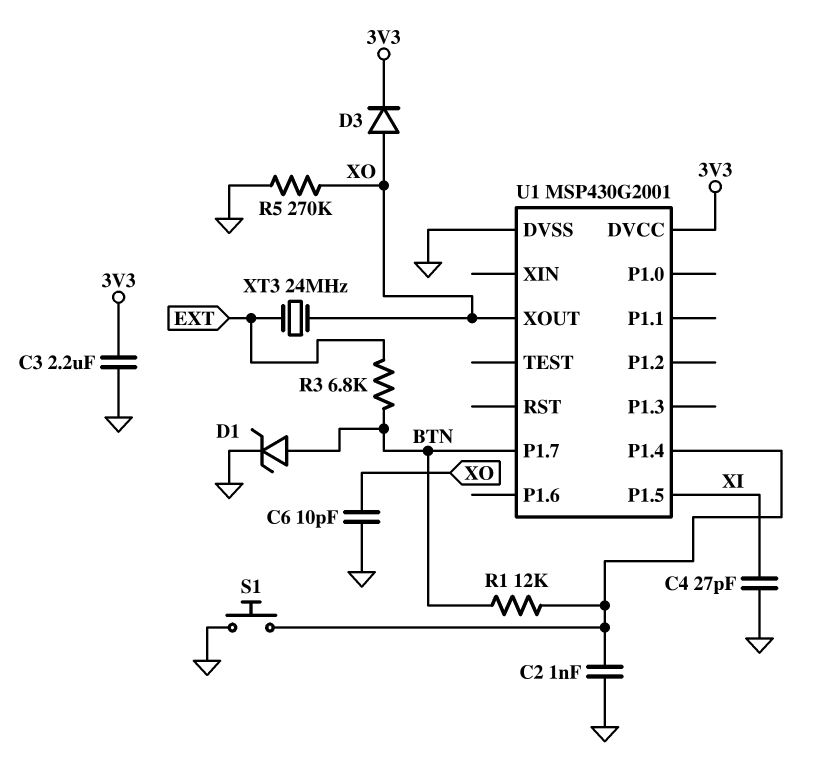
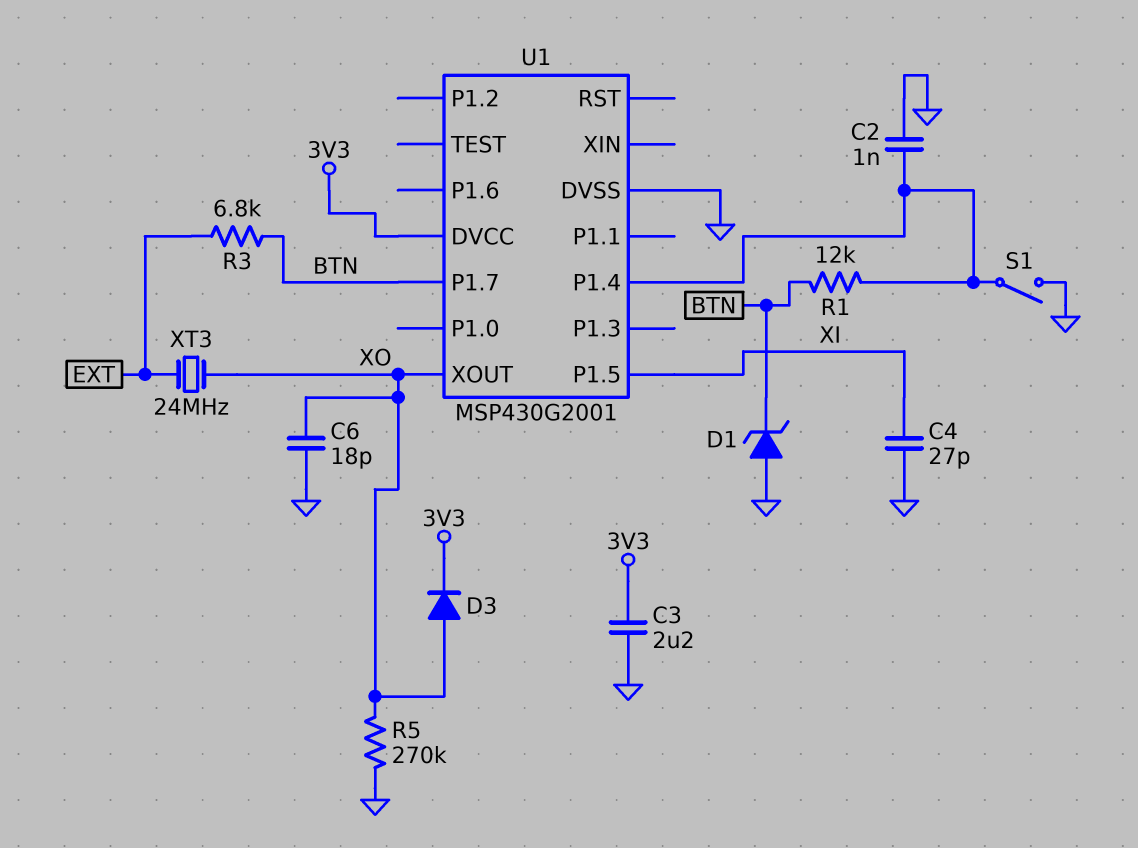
C6: 10pF (GND, XO) -> 18pF (GND, XO)
D1: zener (A BTN, K GND) -> zener (A GND, K BTN)
S1: button (GND, U1/P1.4) -> switch (GND, U1/P1.4)

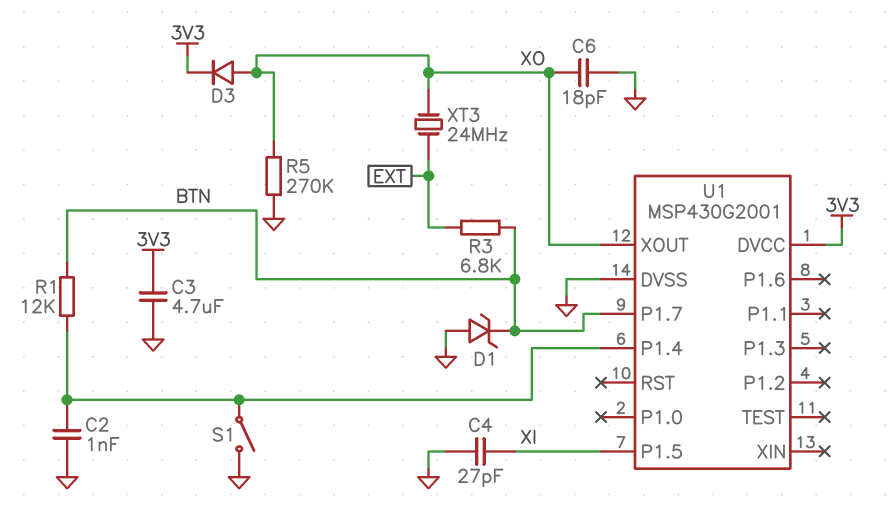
C3: 2.2uF (3V3, GND) -> 4.7uF (3V3, GND)

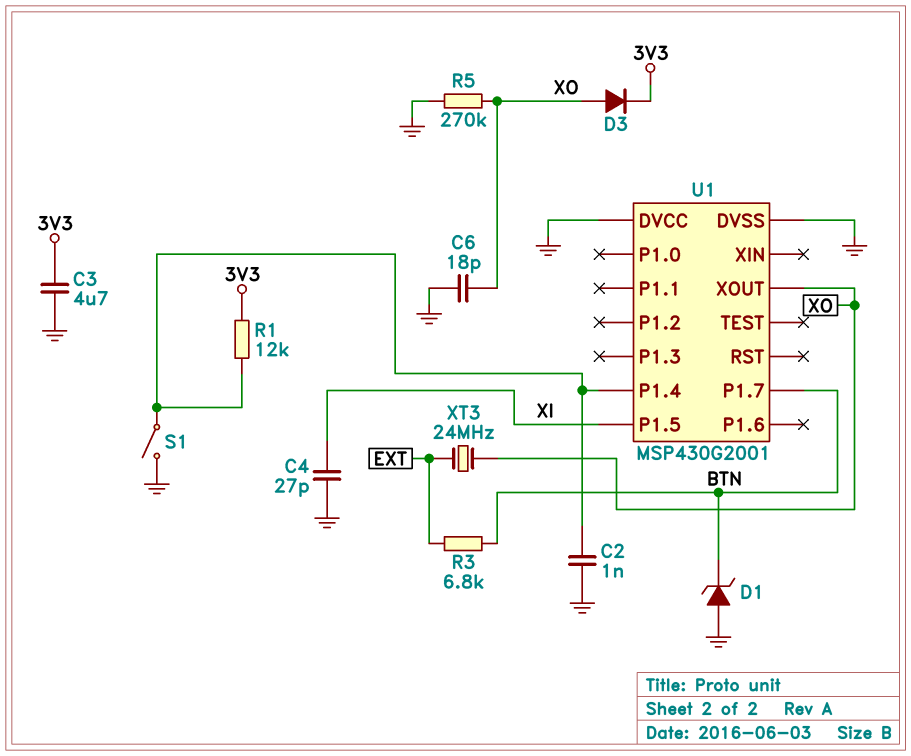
R1: 12k (BTN, U1/P1.4) -> 12k (3V3, U1/P1.4)
U1 pin DVCC: 3V3 -> GND

